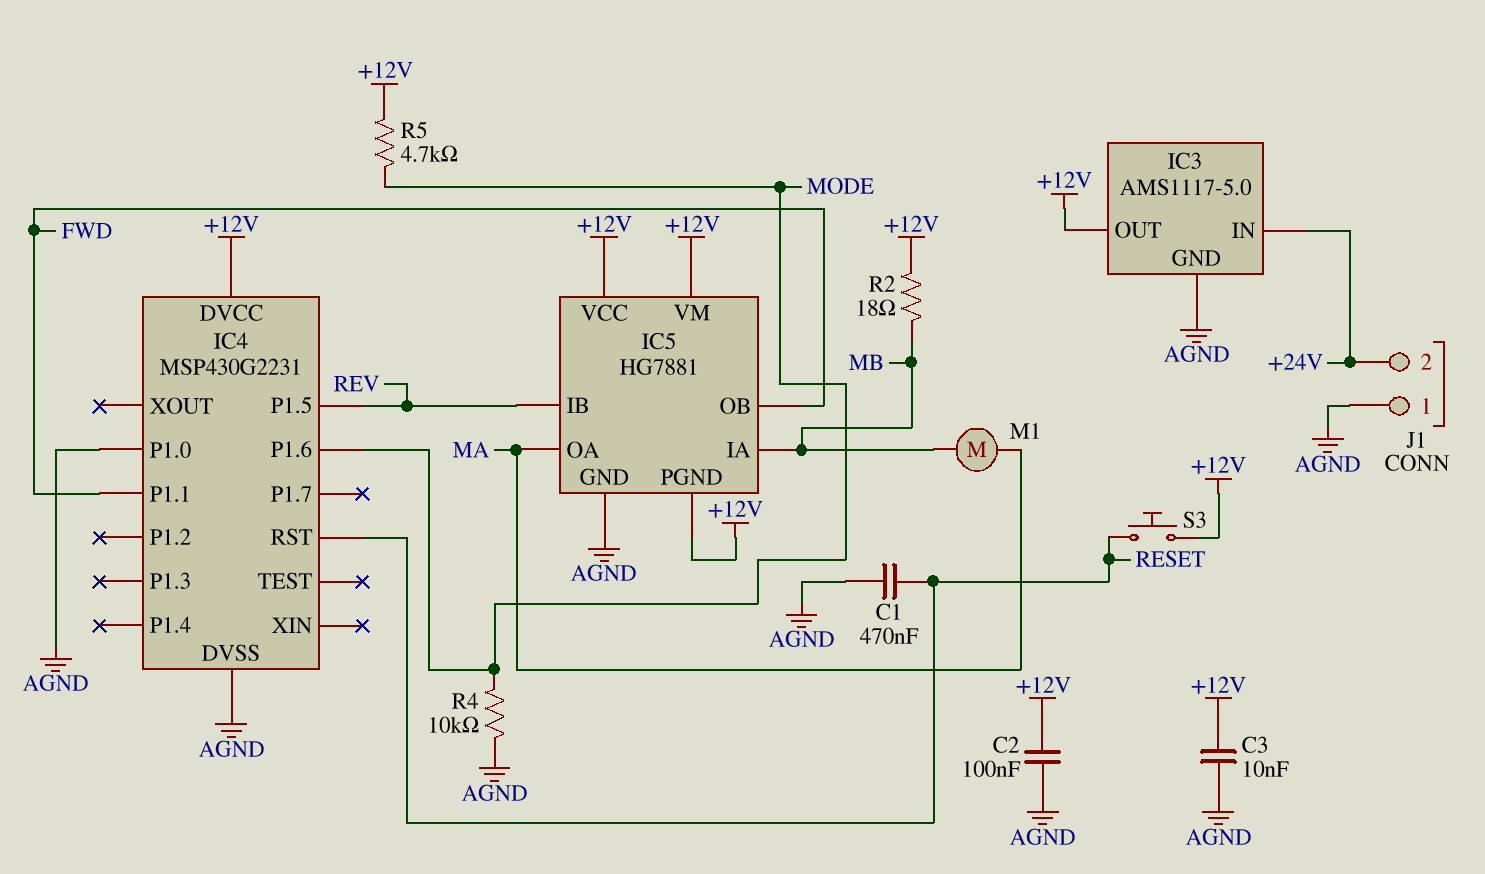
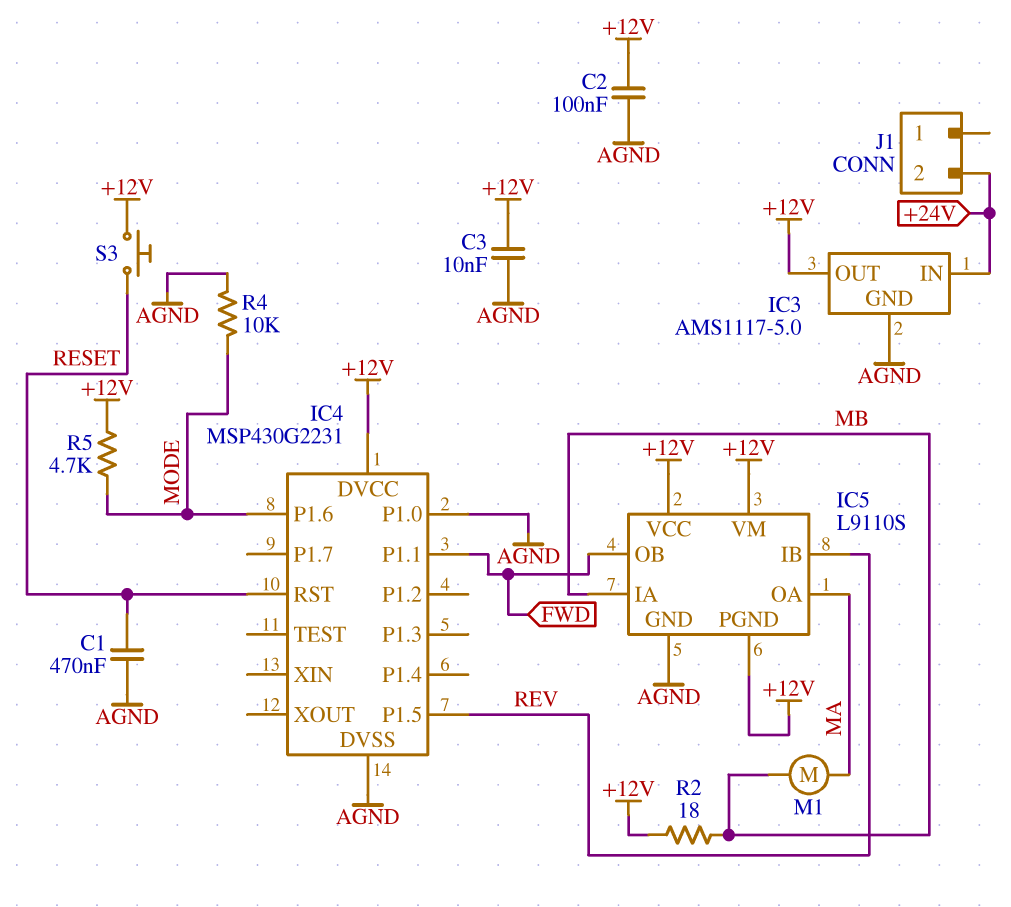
IC5: HG7881 -> L9110S
J1 pin 1: AGND -> none

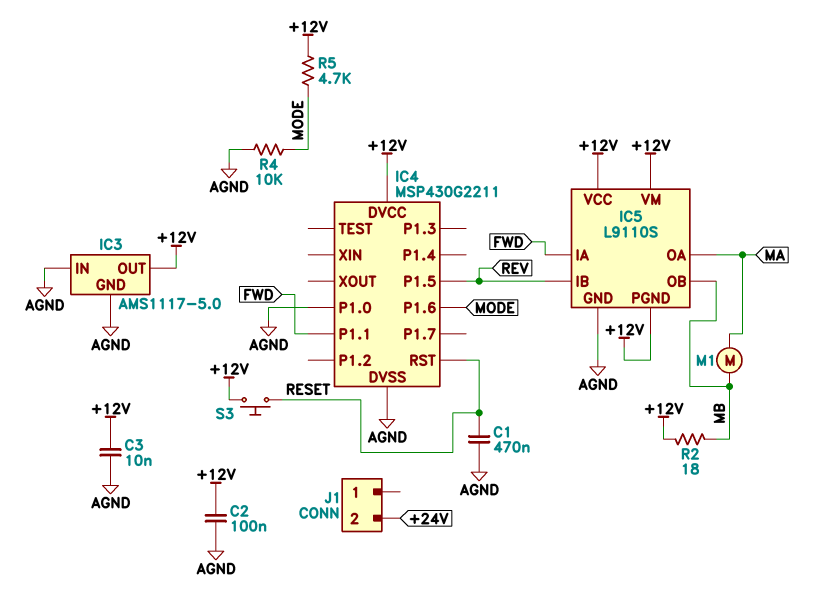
IC3 pin IN: +24V -> AGND
IC4: MSP430G2231 -> MSP430G2211
IC5 pin IA: MB -> FWD
IC5 pin OB: FWD -> MB

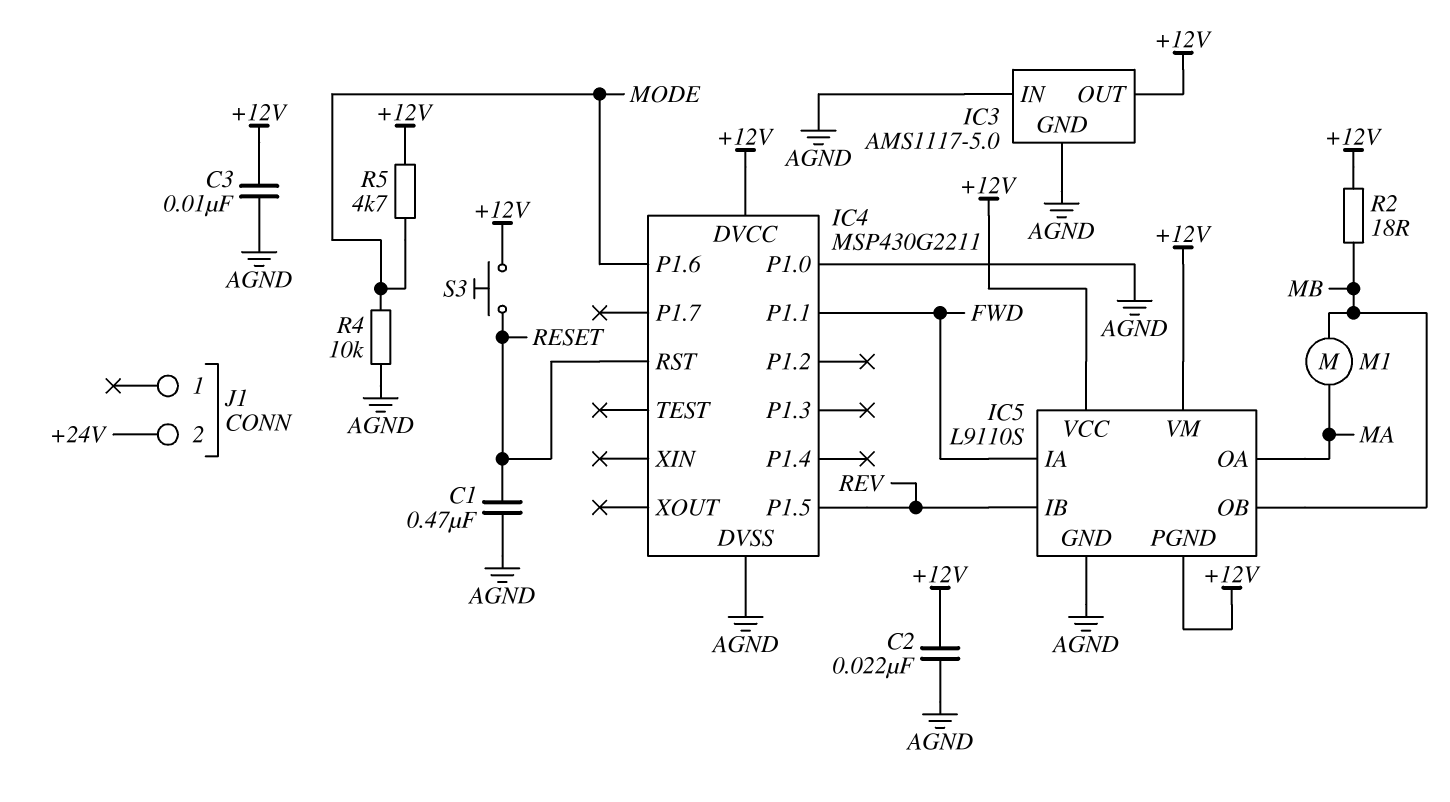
C2: 100nF (+12V, AGND) -> 22nF (+12V, AGND)

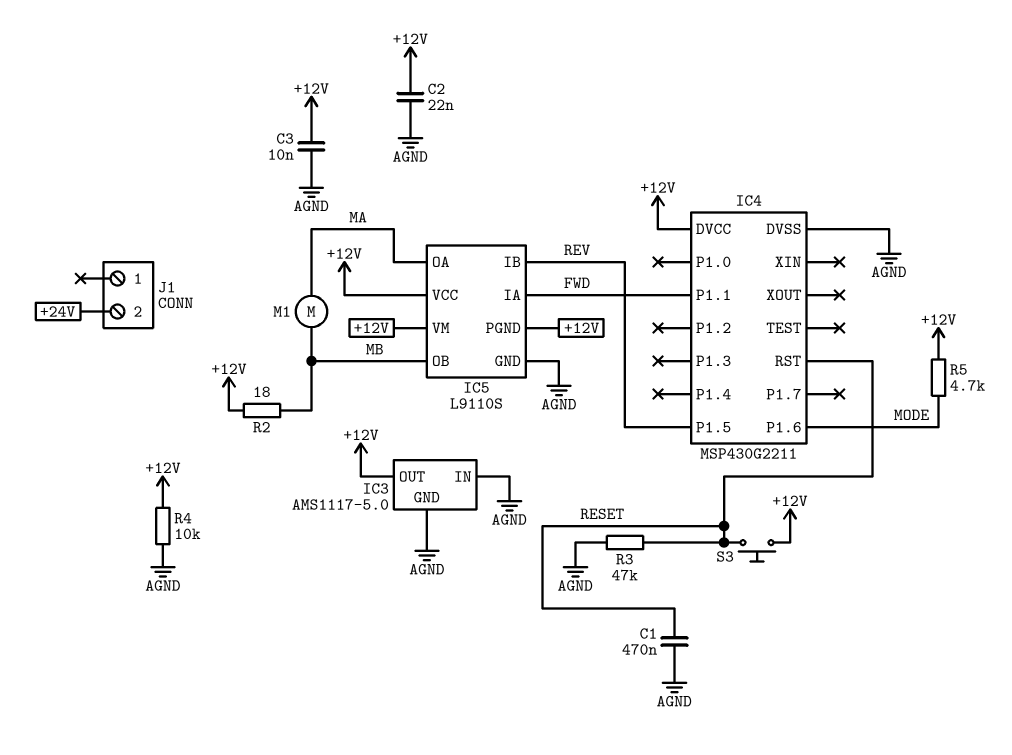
IC4 pin P1.0: AGND -> none
R3: none -> 47k (AGND, RESET)
R4: 10k (AGND, MODE) -> 10k (+12V, AGND)

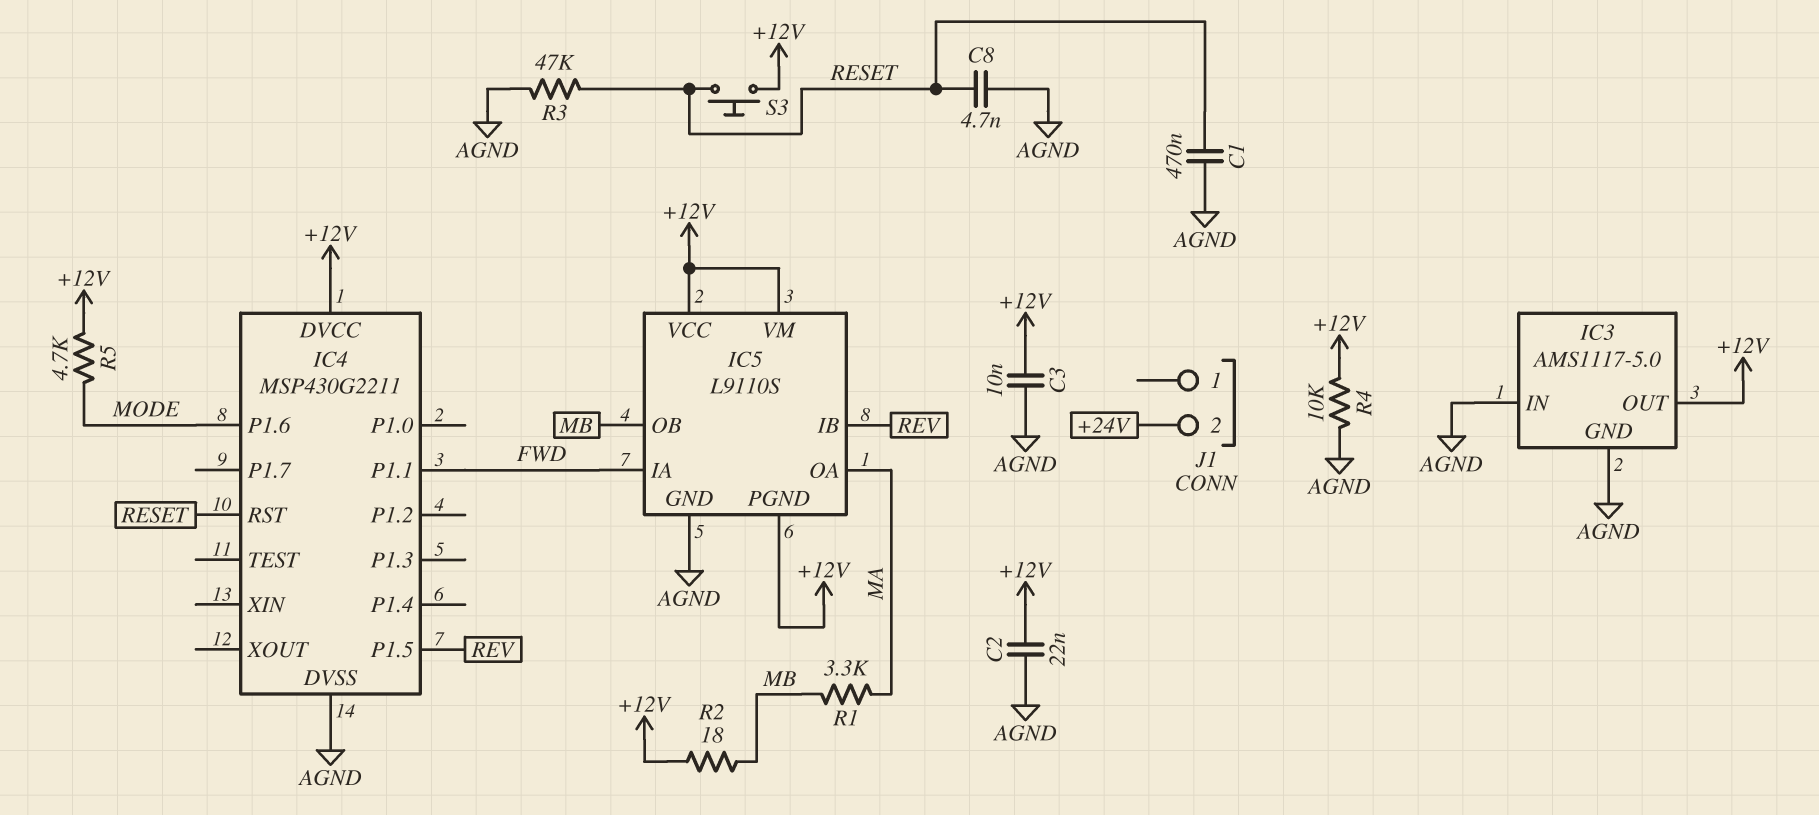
C8: none -> 4.7nF (AGND, RESET)
M1: motor (MA, MB) -> none
R1: none -> 3.3k (MA, MB)

